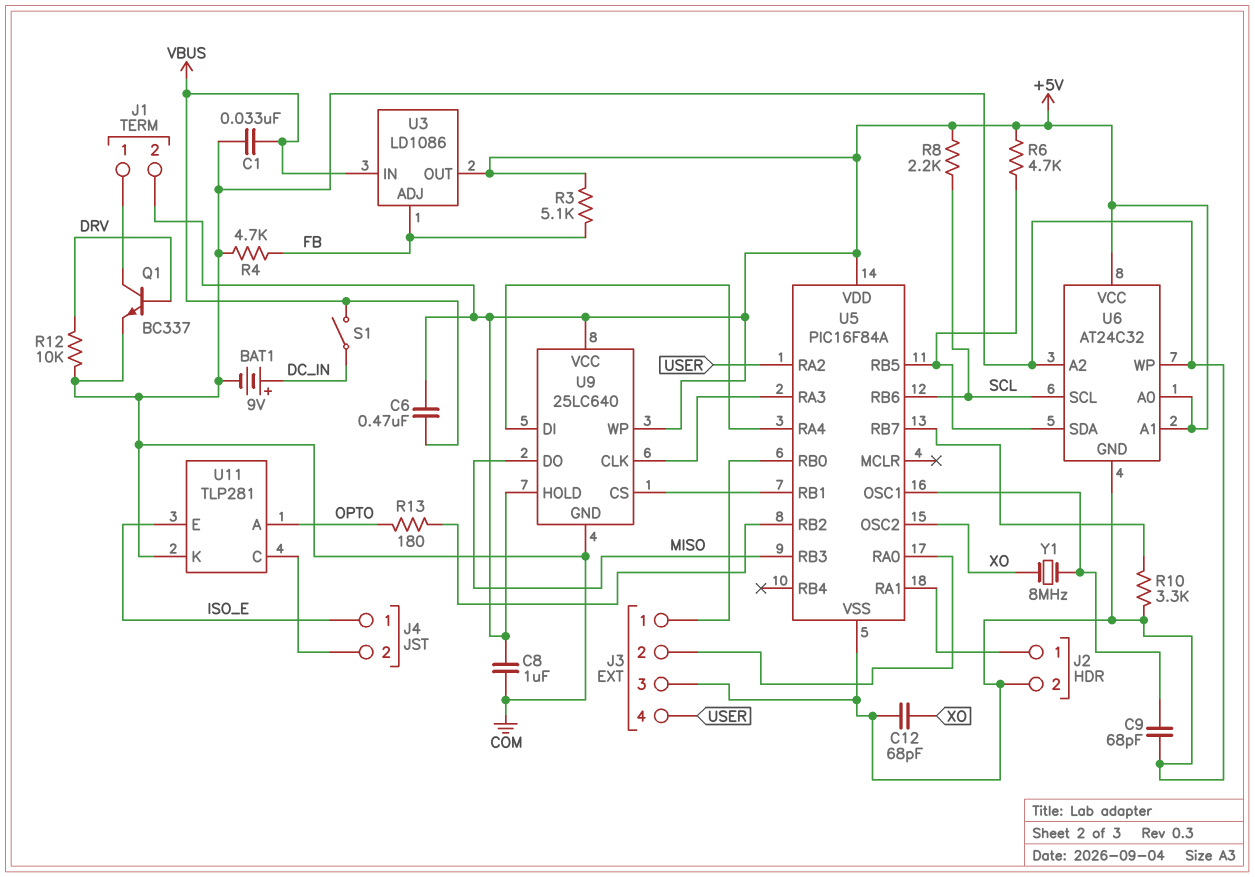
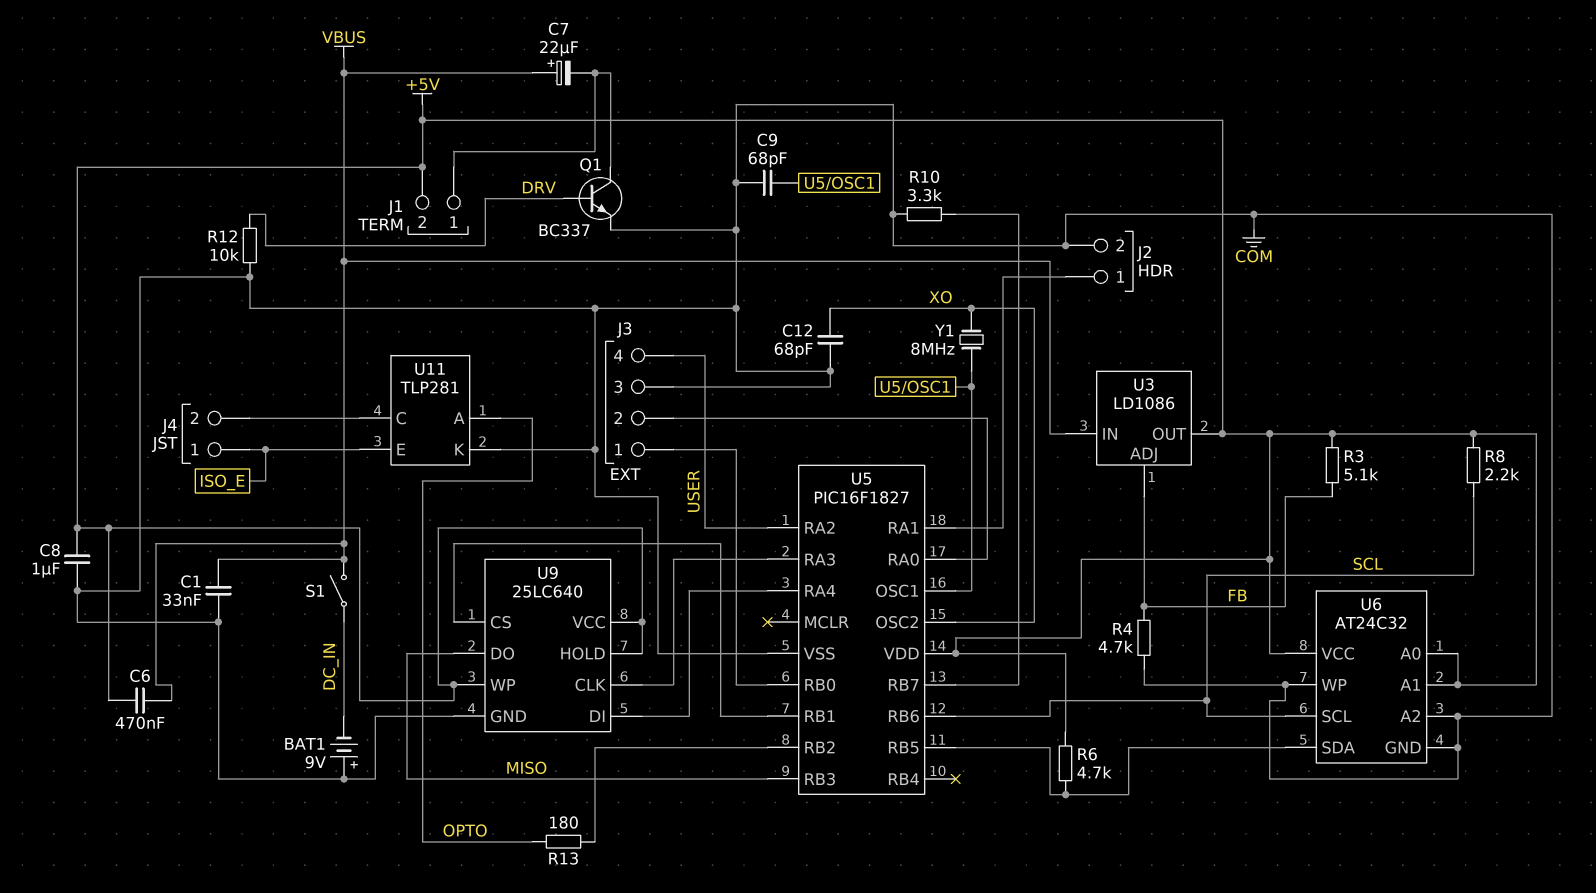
BAT1: 9V (plus DC_IN, minus COM) -> 9V (plus COM, minus DC_IN)
C7: none -> 22uF (plus VBUS, minus J1/1)
U5: PIC16F84A -> PIC16F1827

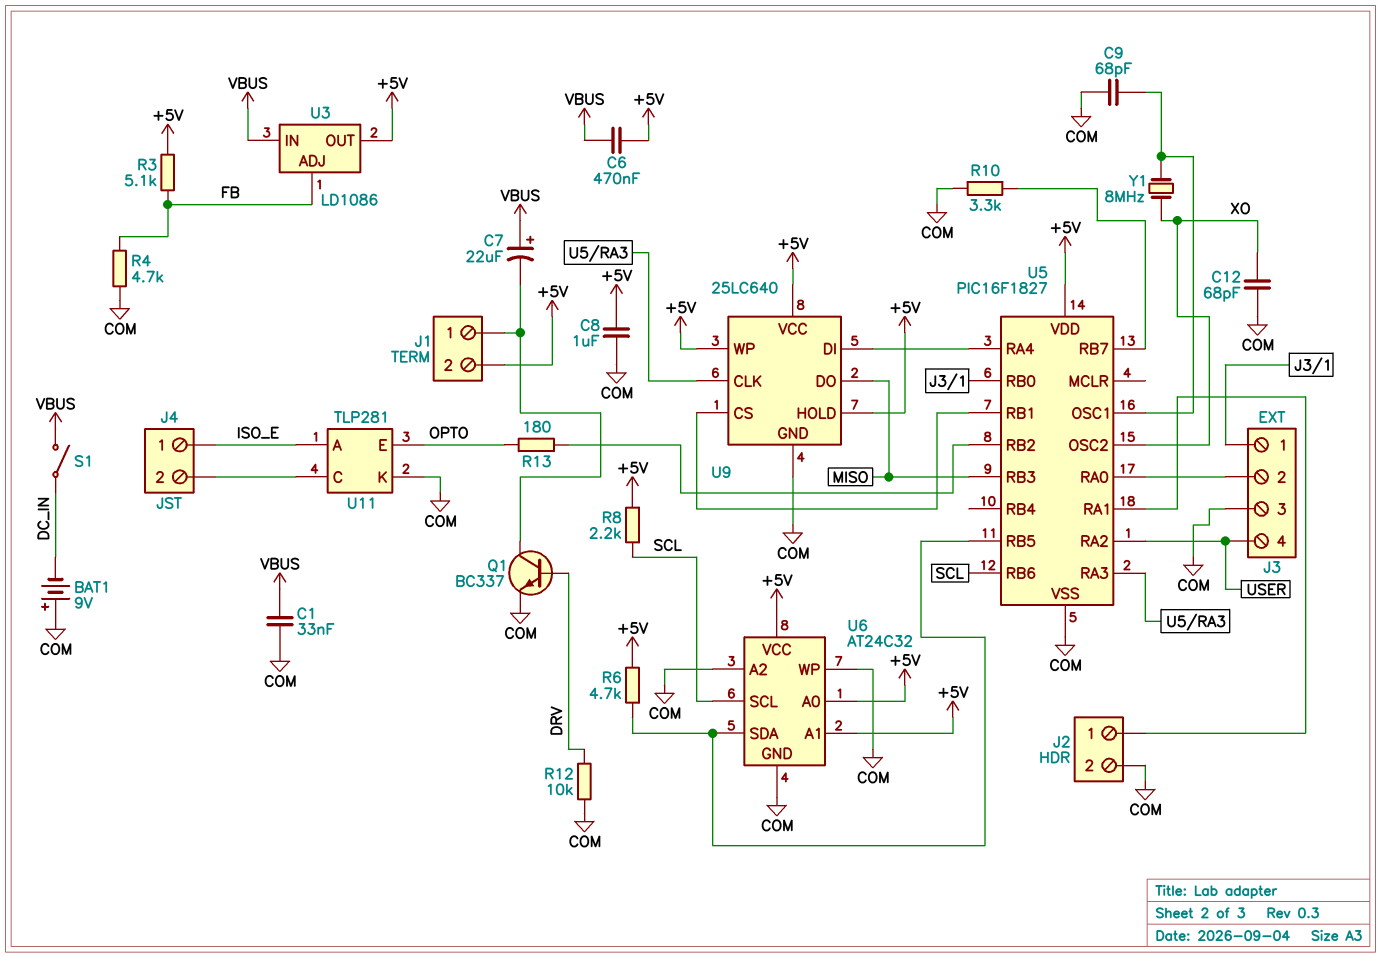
U11 pin A: OPTO -> ISO_E
U11 pin E: ISO_E -> OPTO

